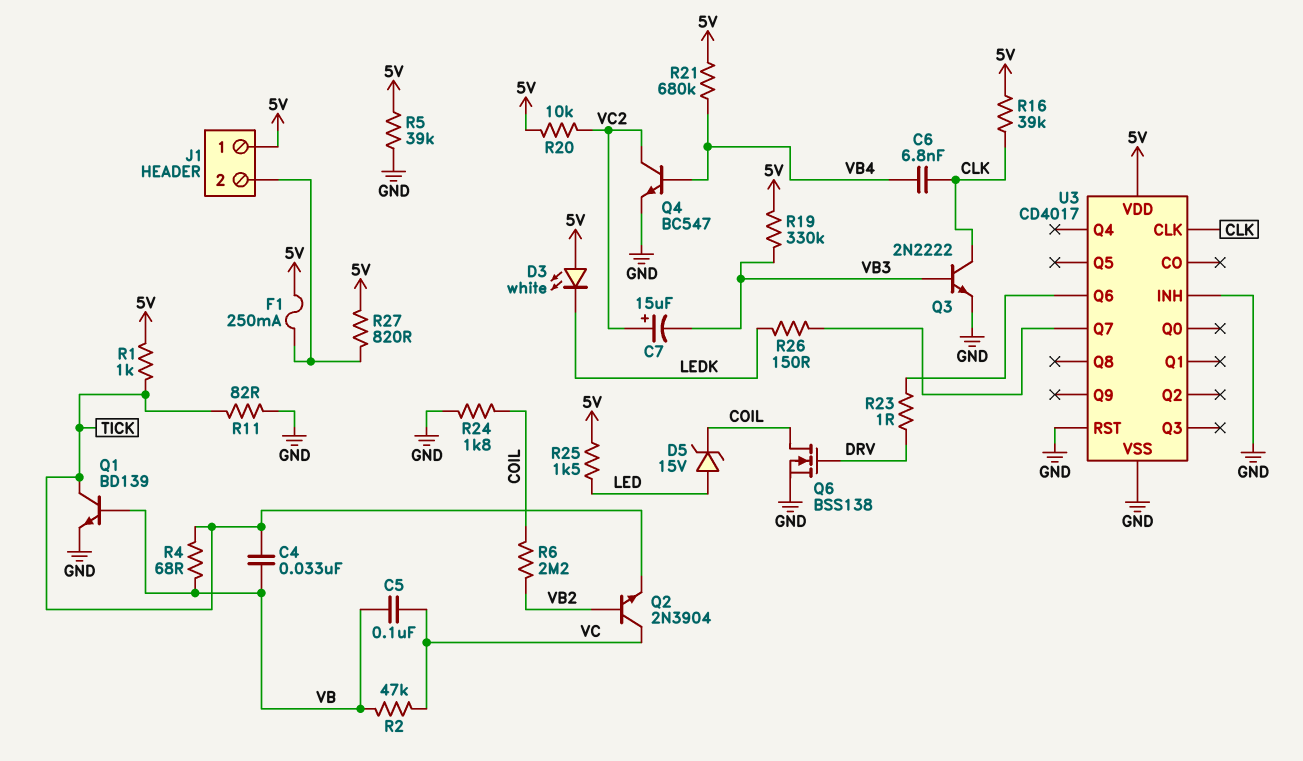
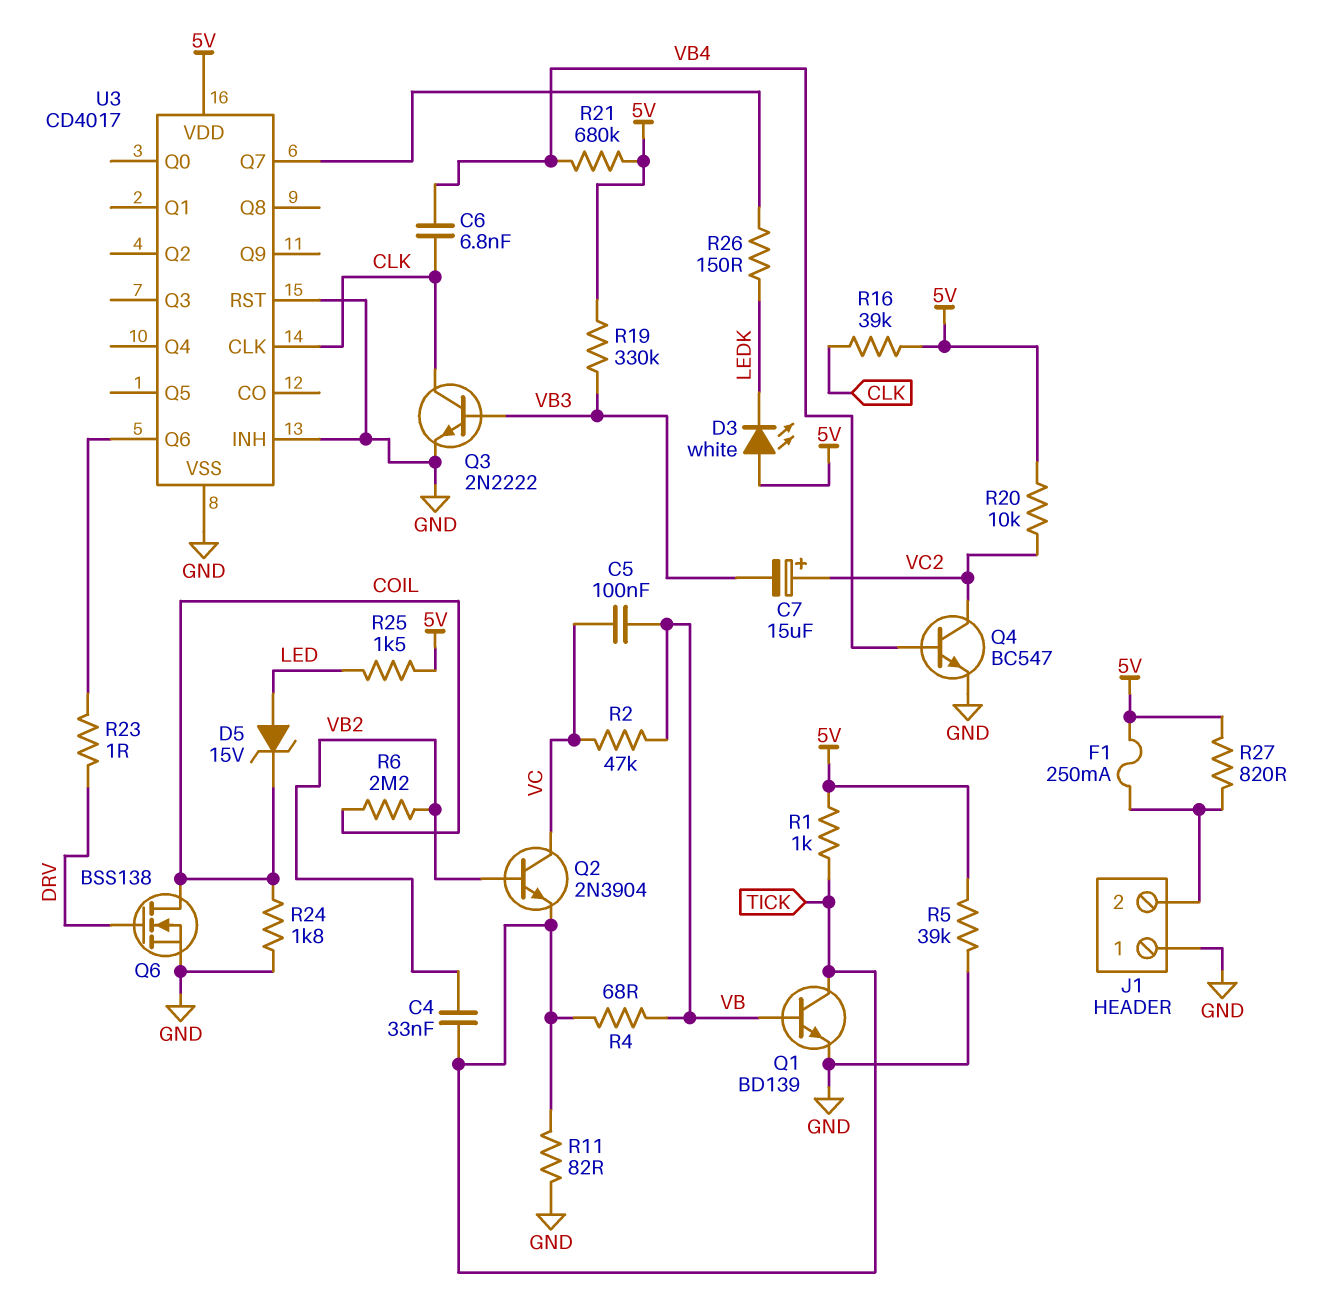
C4: 33nF (TICK, VB) -> 33nF (TICK, VB2)
J1 pin 1: 5V -> GND

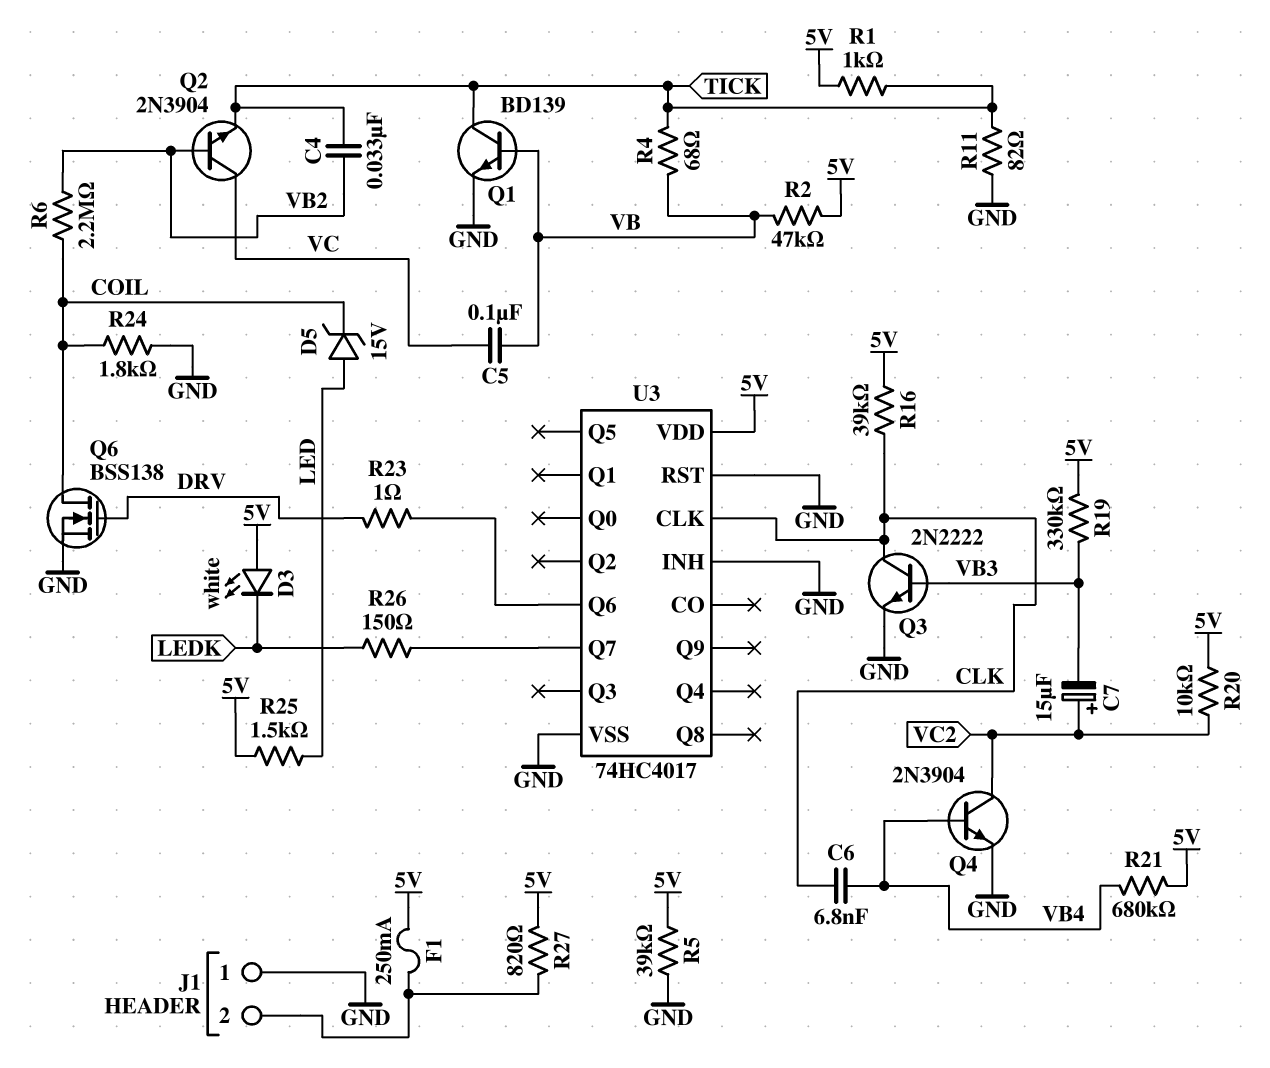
Q4: NPN BC547 (B VB4, C VC2, E GND) -> NPN 2N3904 (B VB4, C VC2, E GND)
R2: 47k (VB, VC) -> 47k (5V, VB)
U3: CD4017 -> 74HC4017

